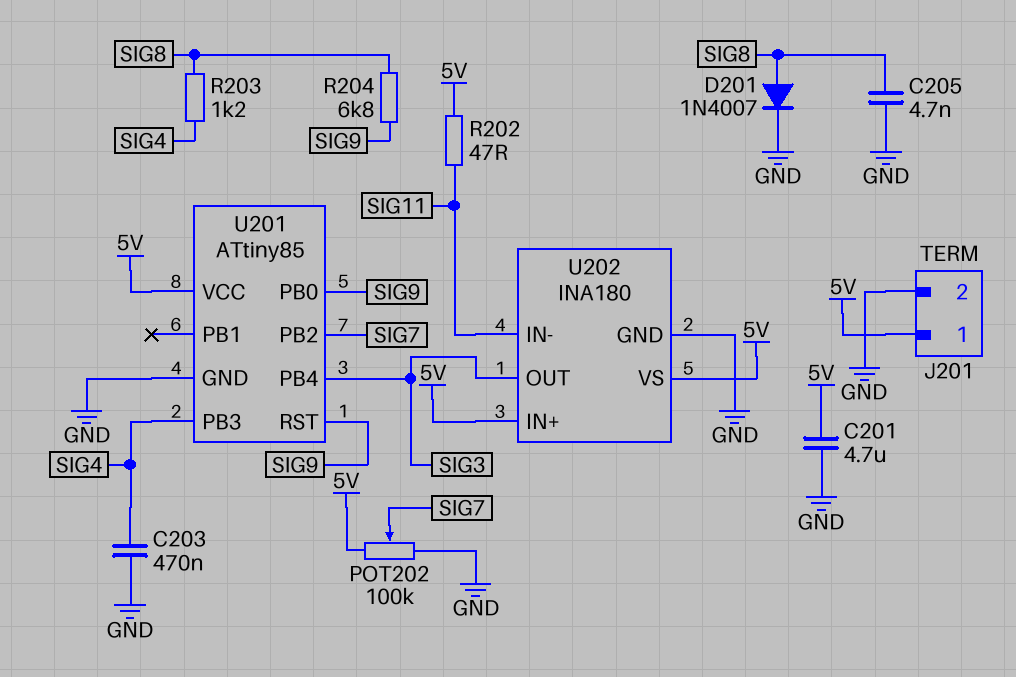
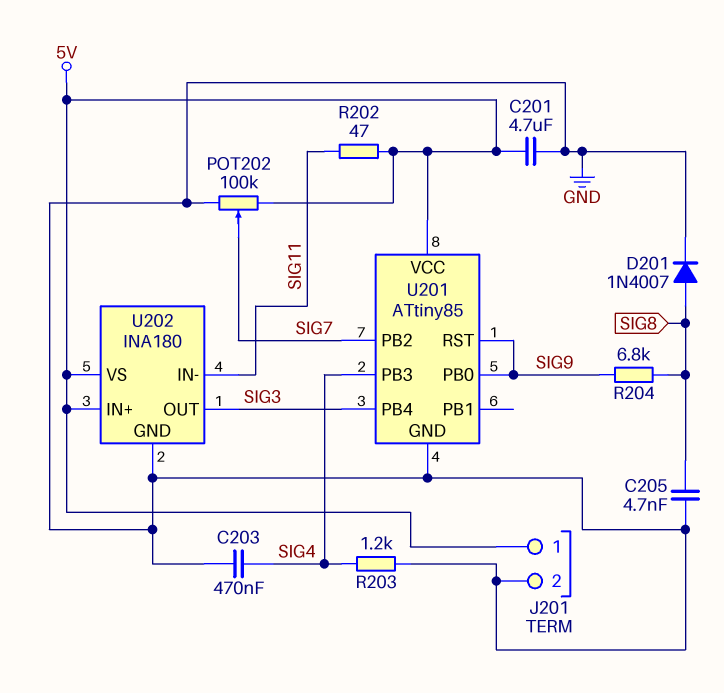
R203: 1.2k (SIG4, SIG8) -> 1.2k (GND, SIG4)

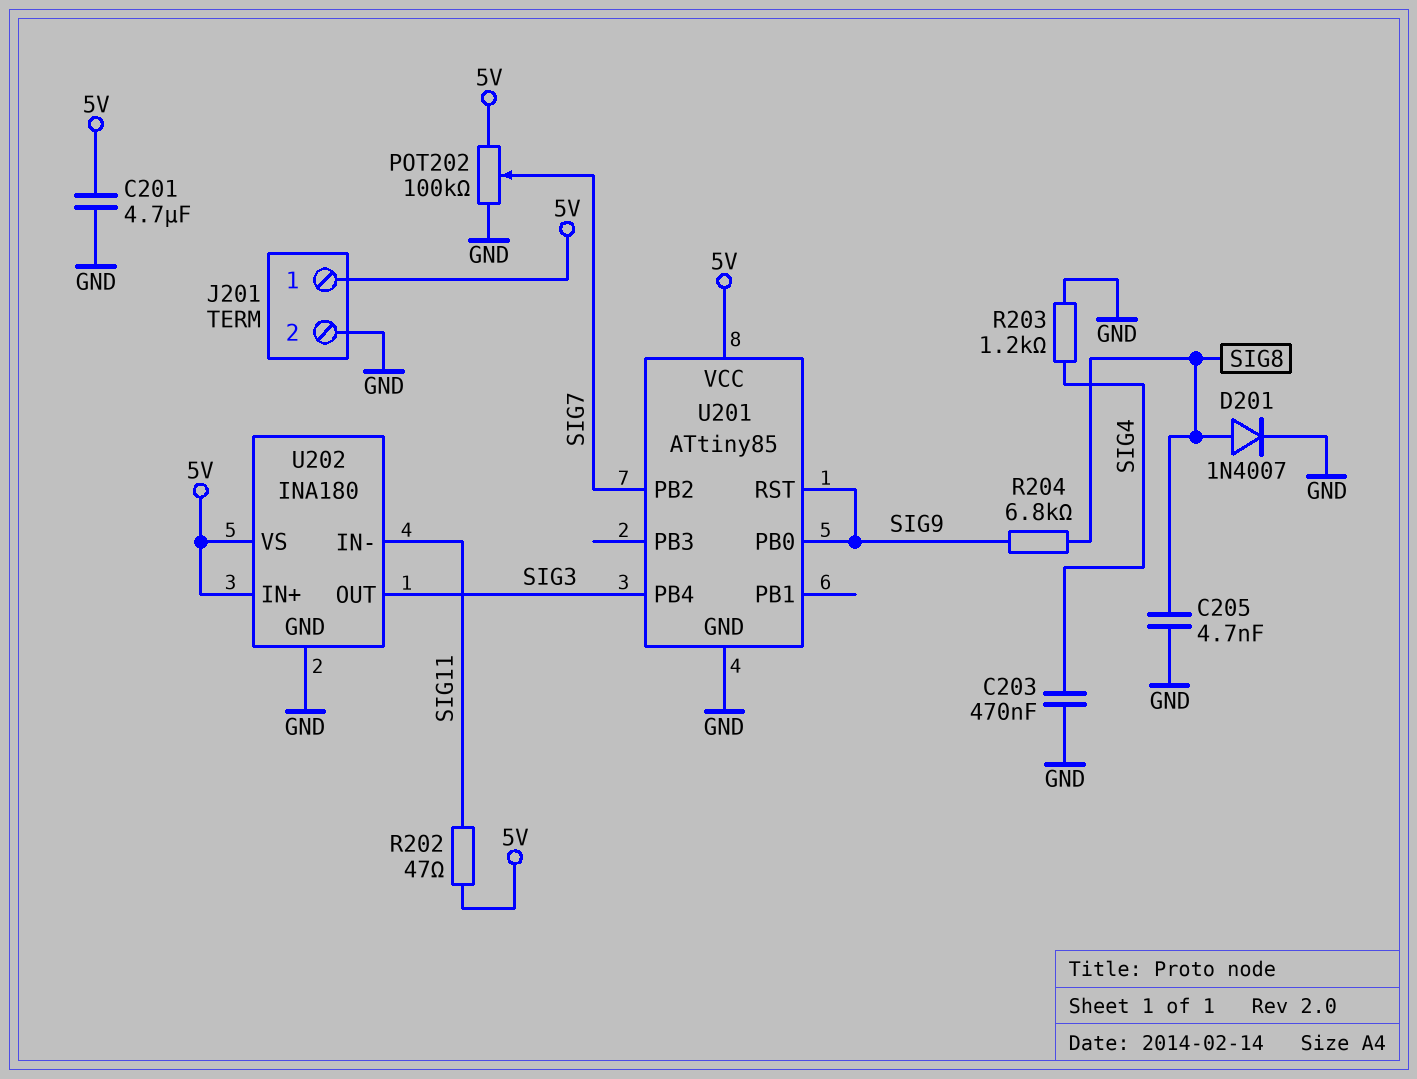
U201 pin PB3: SIG4 -> none

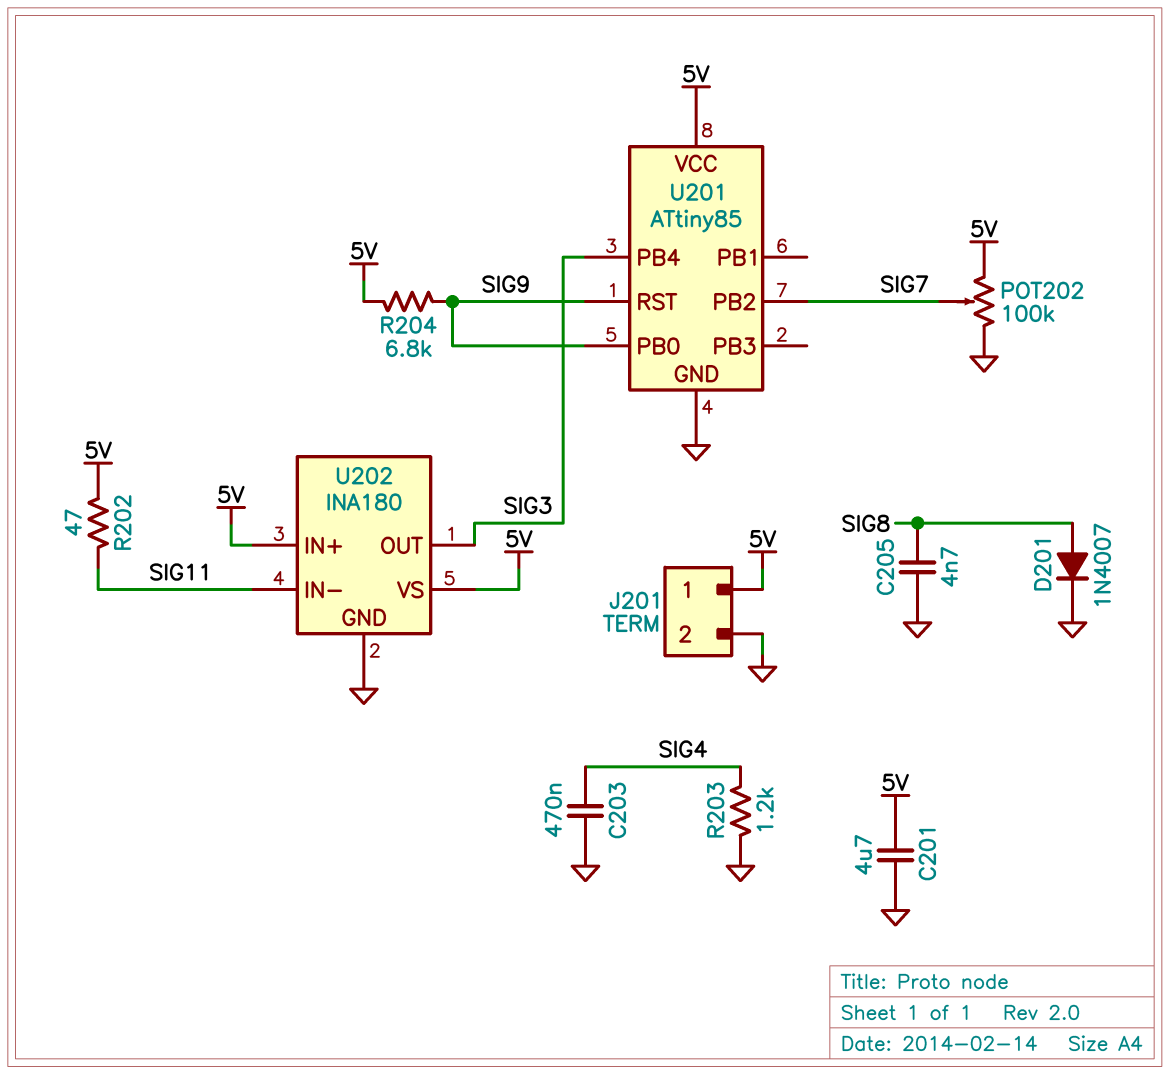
R204: 6.8k (SIG8, SIG9) -> 6.8k (5V, SIG9)

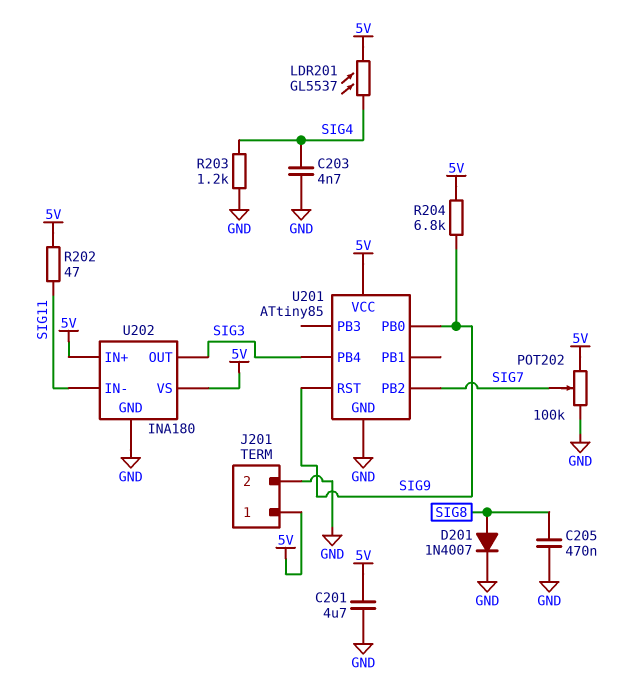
C203: 470nF (GND, SIG4) -> 4.7nF (GND, SIG4)
C205: 4.7nF (GND, SIG8) -> 470nF (GND, SIG8)
LDR201: none -> GL5537 (5V, SIG4)

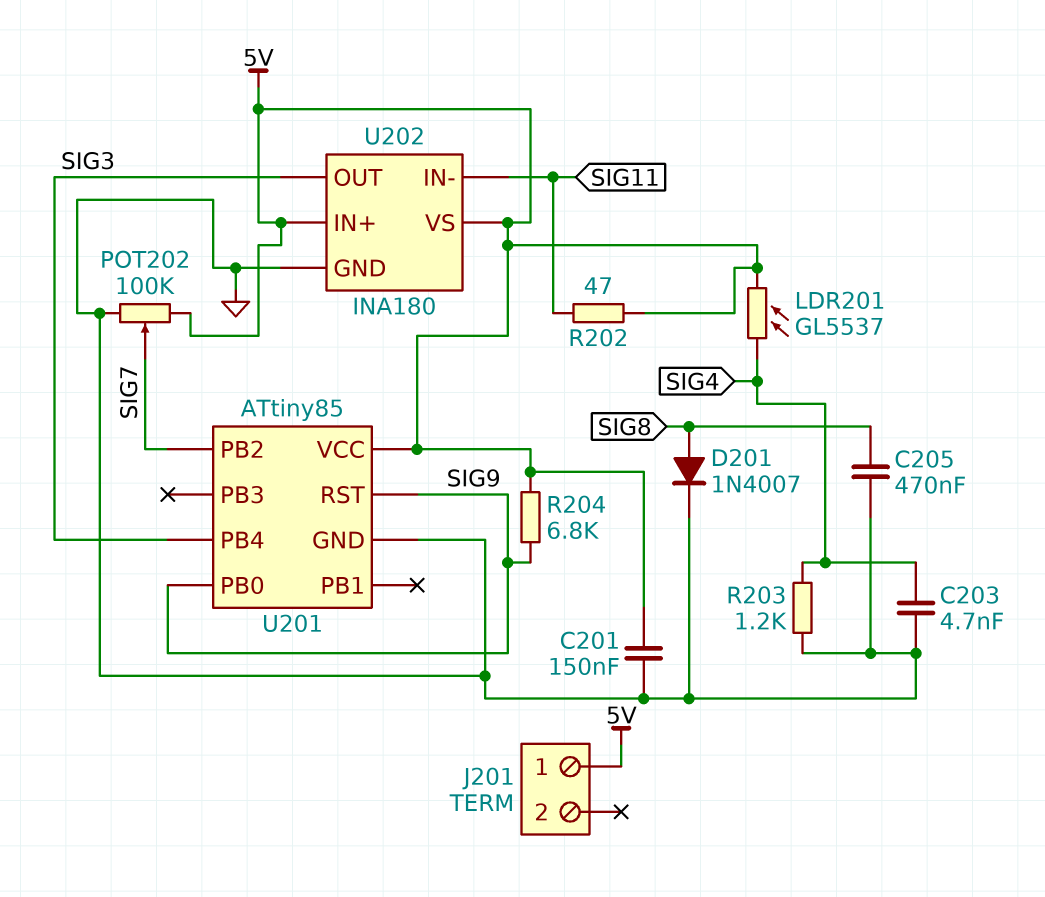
C201: 4.7uF (5V, GND) -> 150nF (5V, GND)
J201 pin 2: GND -> none

